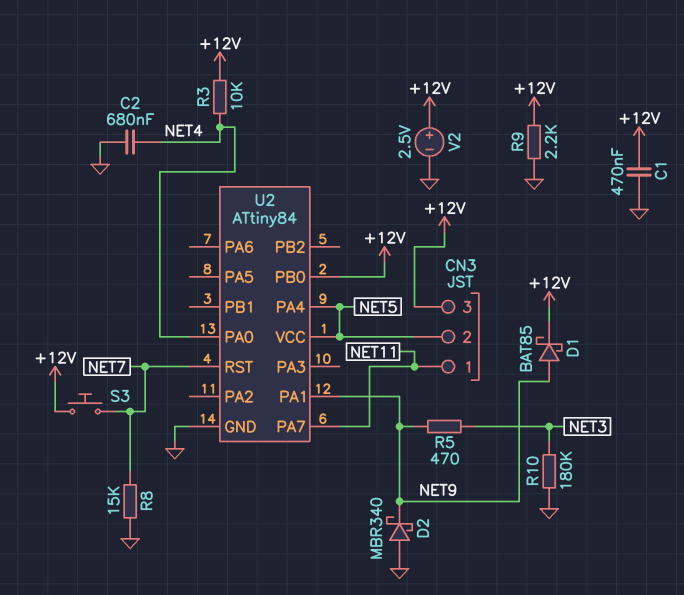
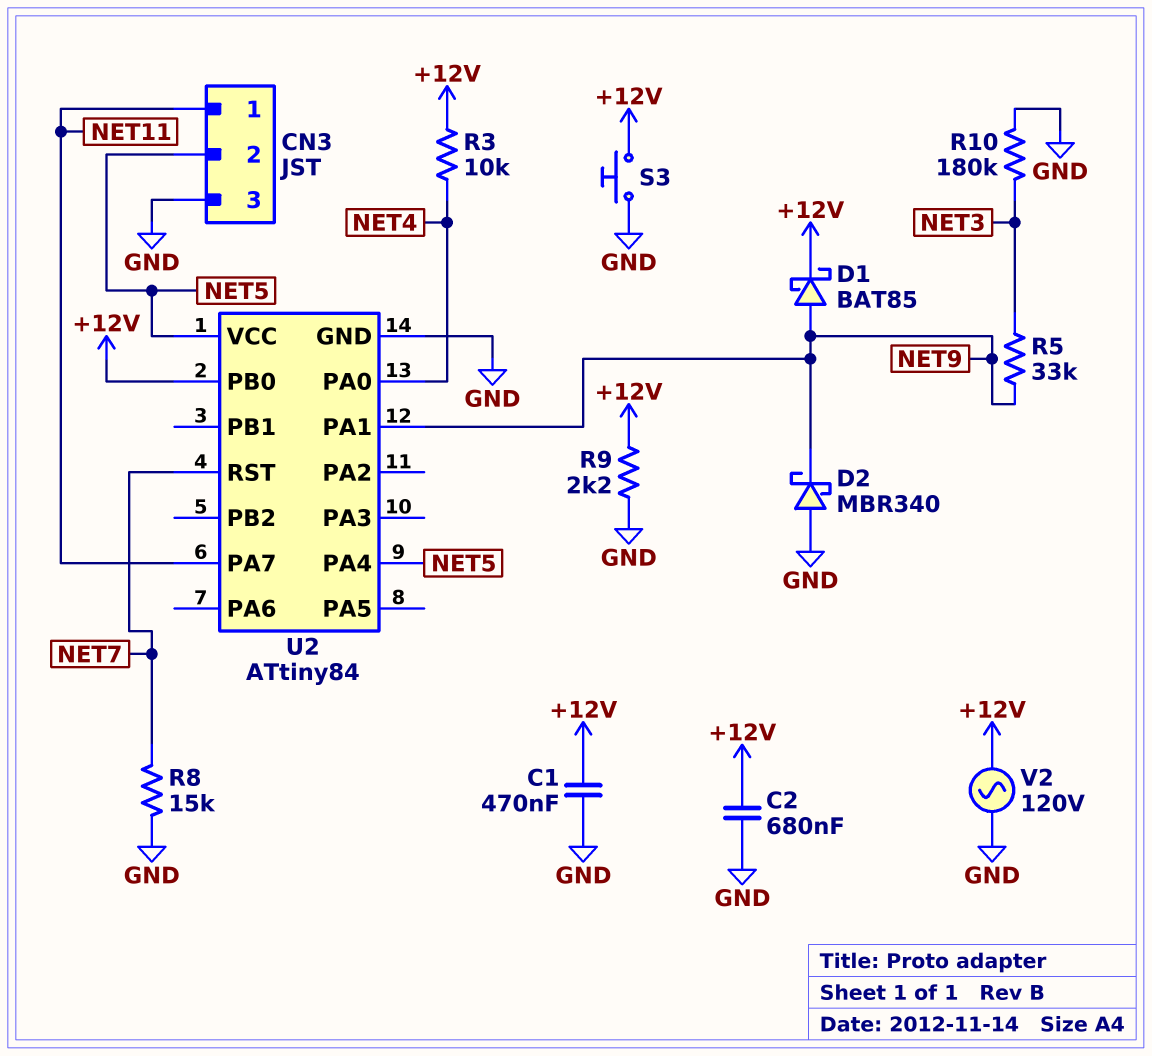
C2: 680nF (GND, NET4) -> 680nF (+12V, GND)
CN3 pin 3: +12V -> GND
R5: 470 (NET3, NET9) -> 33k (NET3, NET9)
S3: button (+12V, NET7) -> button (+12V, GND)
V2: 2.5V (plus +12V, minus GND) -> AC 120V (+12V, GND)

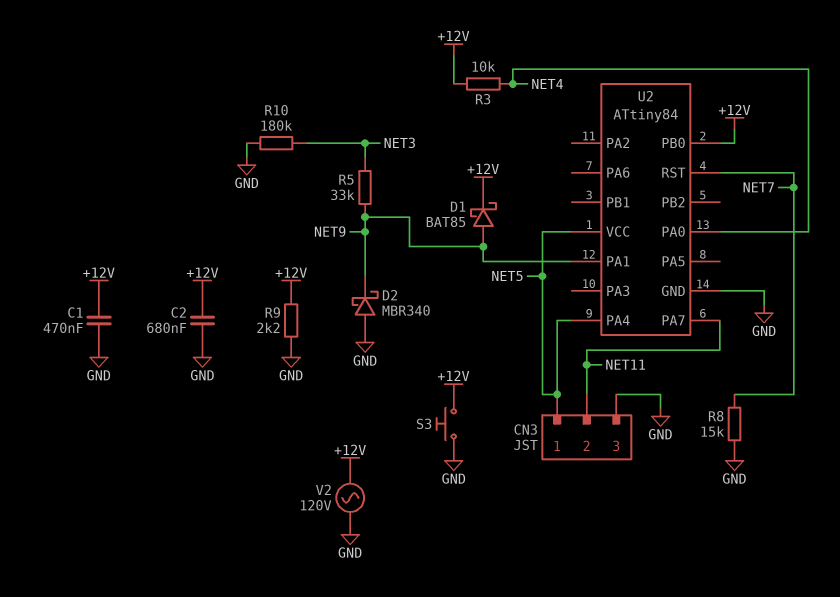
CN3 pin 1: NET11 -> NET5
CN3 pin 2: NET5 -> NET11

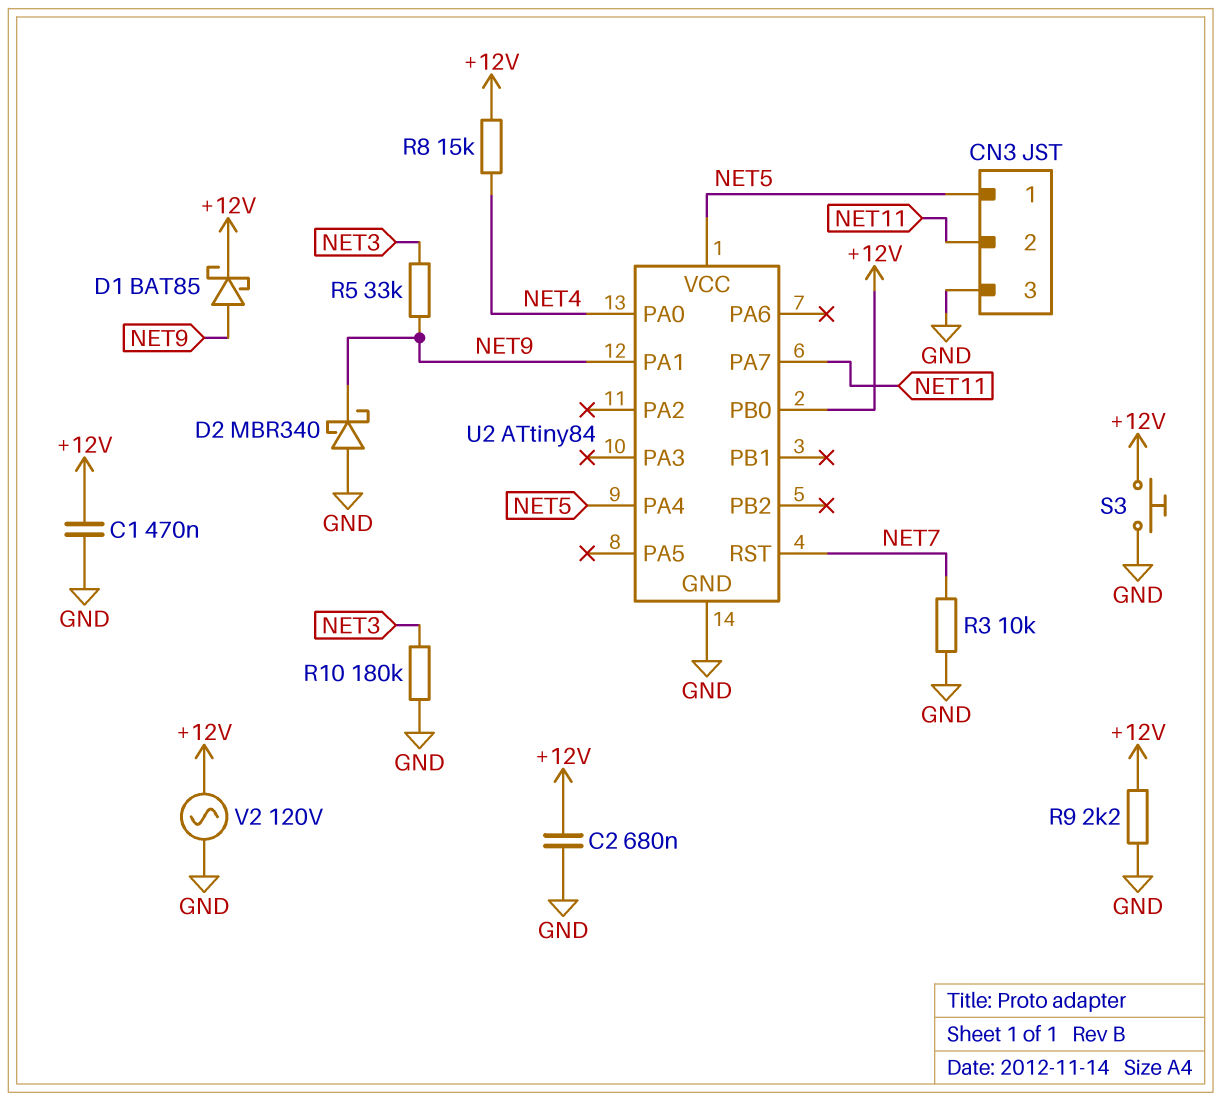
R3: 10k (+12V, NET4) -> 10k (GND, NET7)
R8: 15k (GND, NET7) -> 15k (+12V, NET4)

